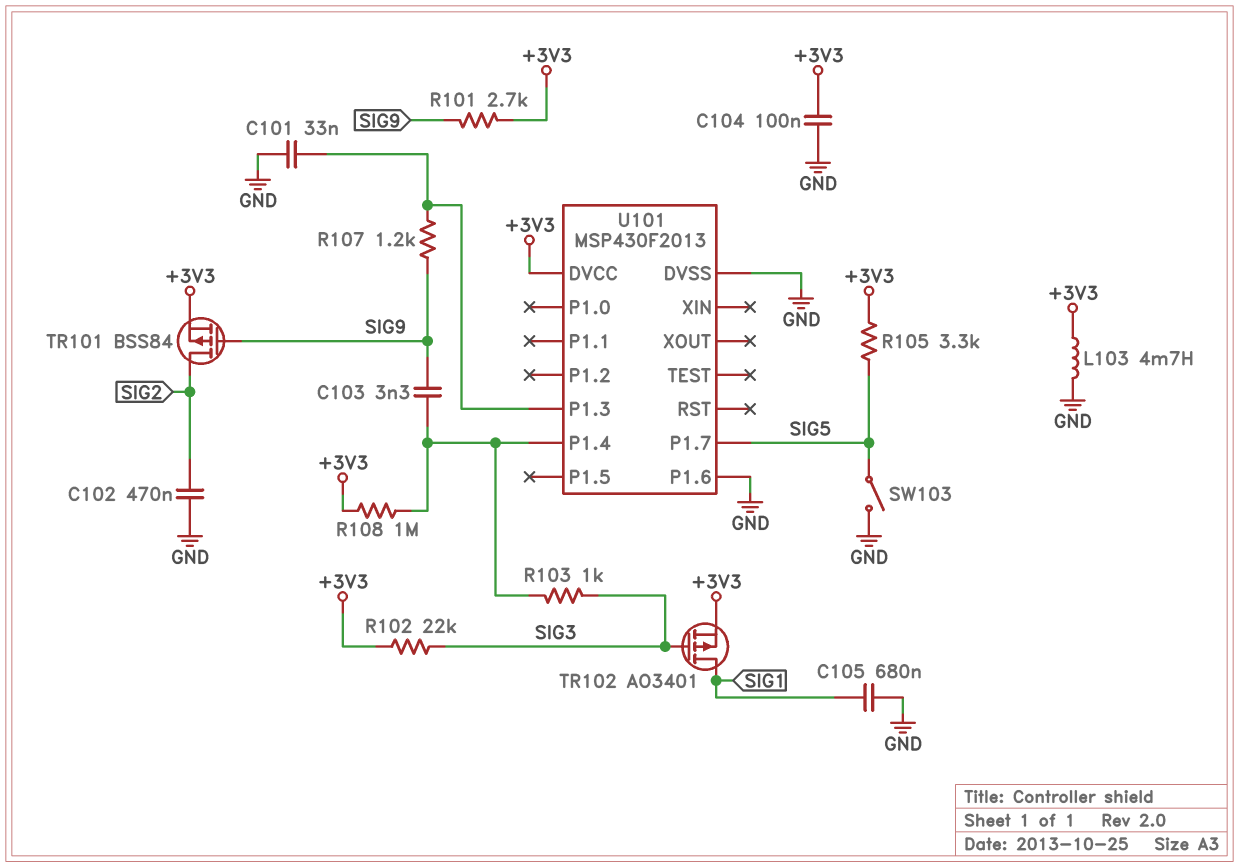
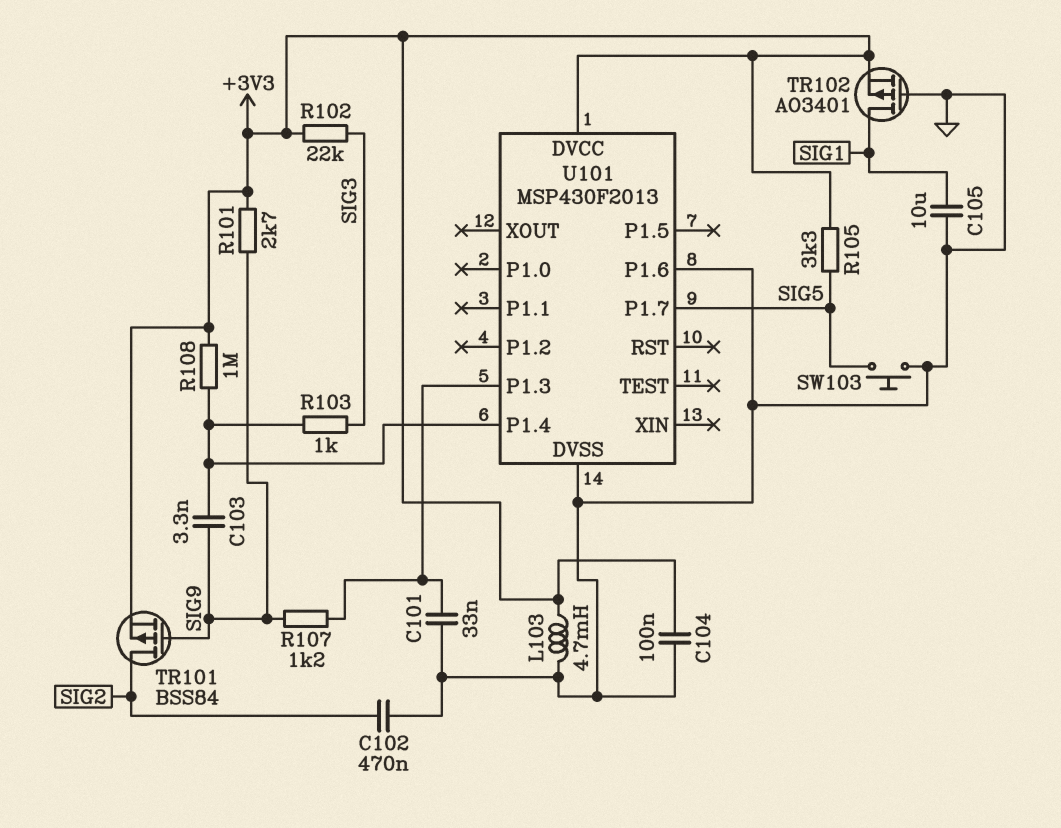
C105: 680nF (GND, SIG1) -> 10uF (GND, SIG1)
SW103: switch (GND, SIG5) -> button (GND, SIG5)
TR102: PMOS AO3401 (G SIG3, D SIG1, S +3V3) -> PMOS AO3401 (G GND, D SIG1, S +3V3)

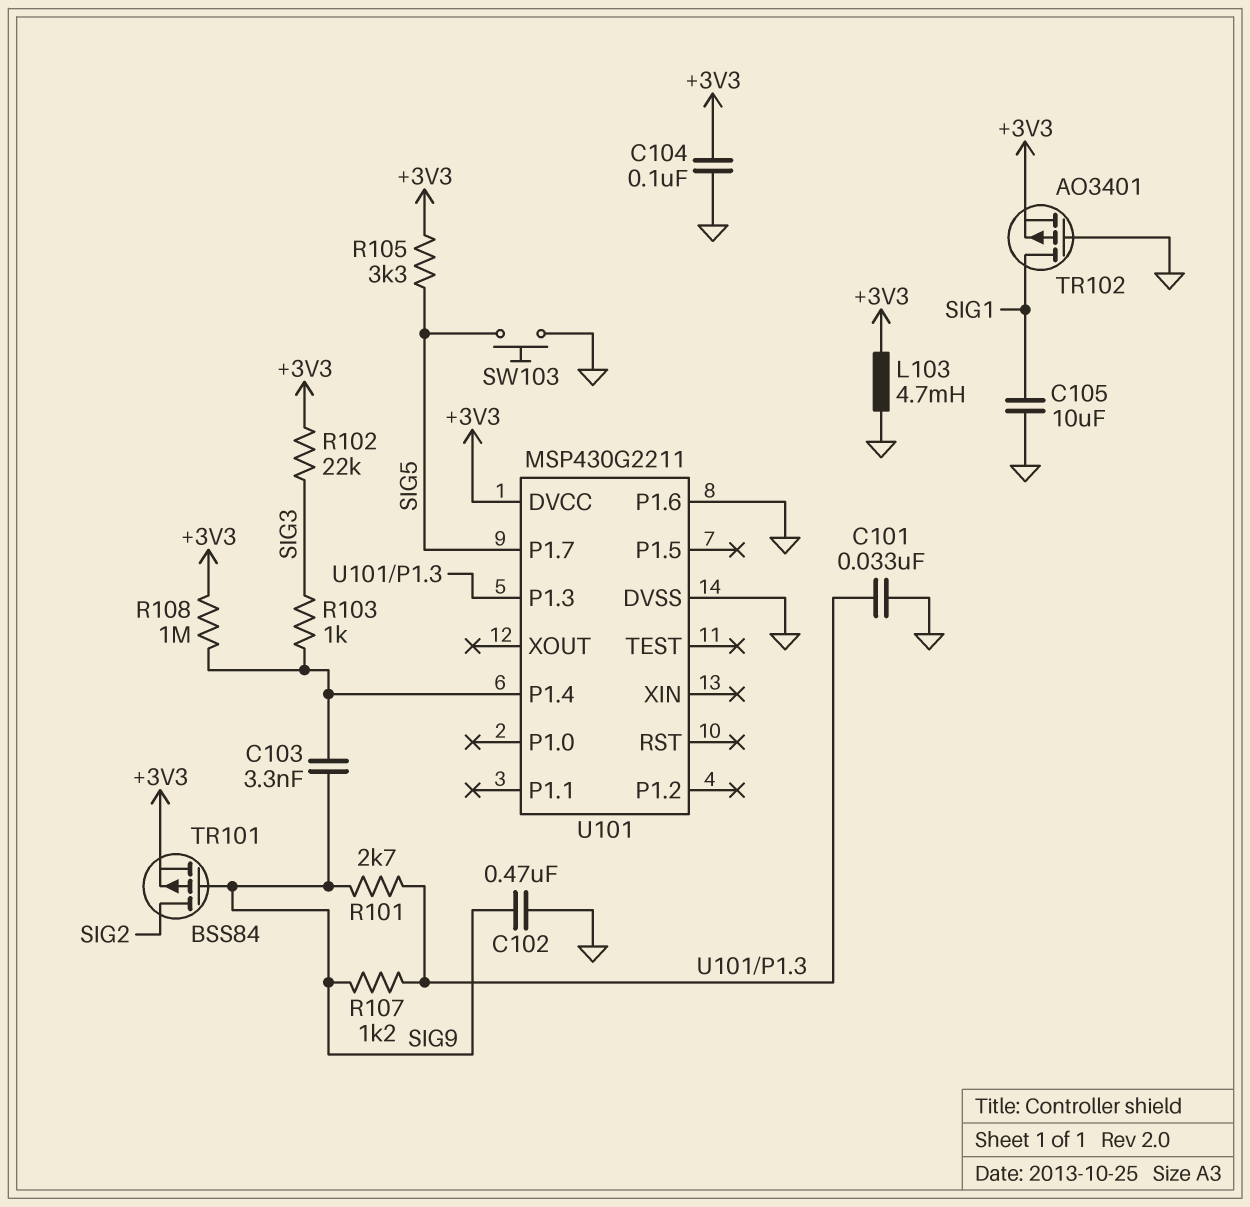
C102: 470nF (GND, SIG2) -> 470nF (GND, SIG9)
R101: 2.7k (+3V3, SIG9) -> 2.7k (SIG9, U101/P1.3)
U101: MSP430F2013 -> MSP430G2211

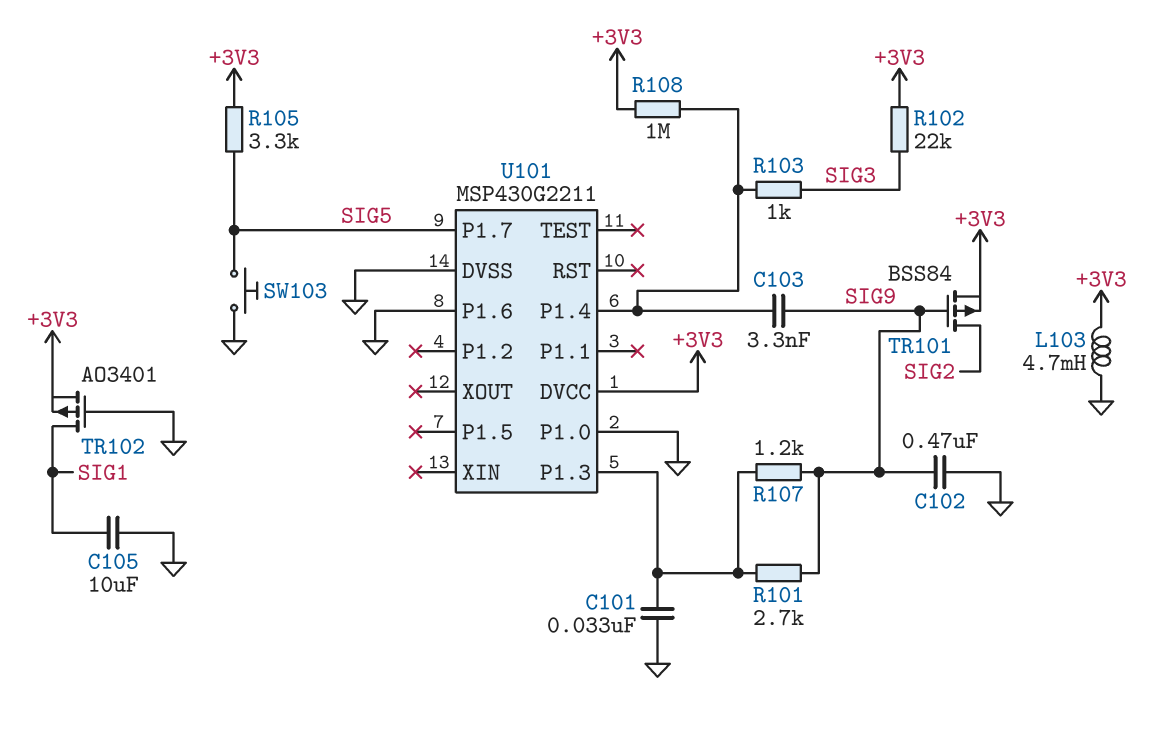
C104: 100nF (+3V3, GND) -> none
U101 pin P1.0: none -> GND

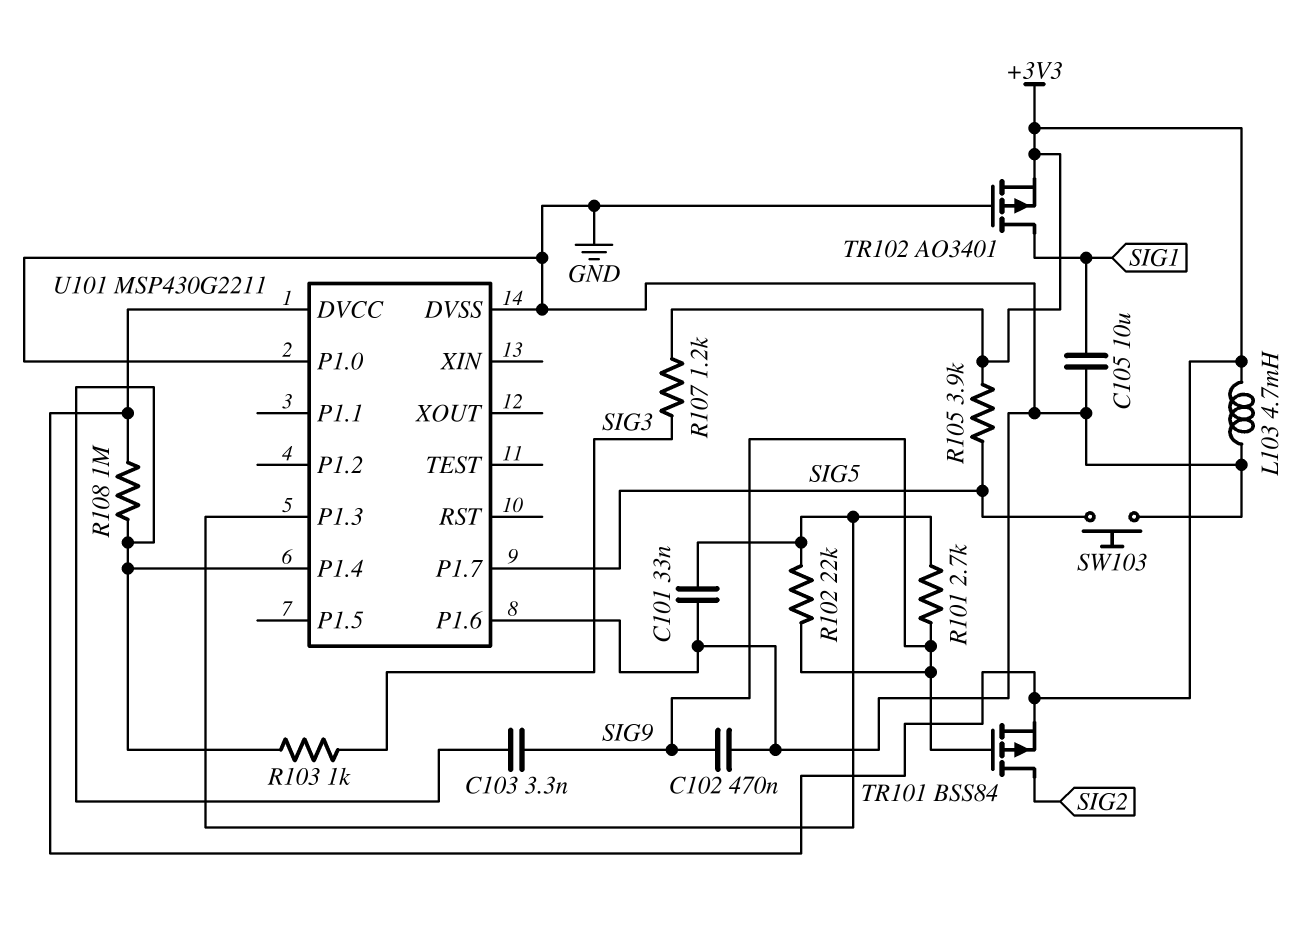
R102: 22k (+3V3, SIG3) -> 22k (SIG9, U101/P1.3)
R105: 3.3k (+3V3, SIG5) -> 3.9k (+3V3, SIG5)
R107: 1.2k (SIG9, U101/P1.3) -> 1.2k (+3V3, SIG3)

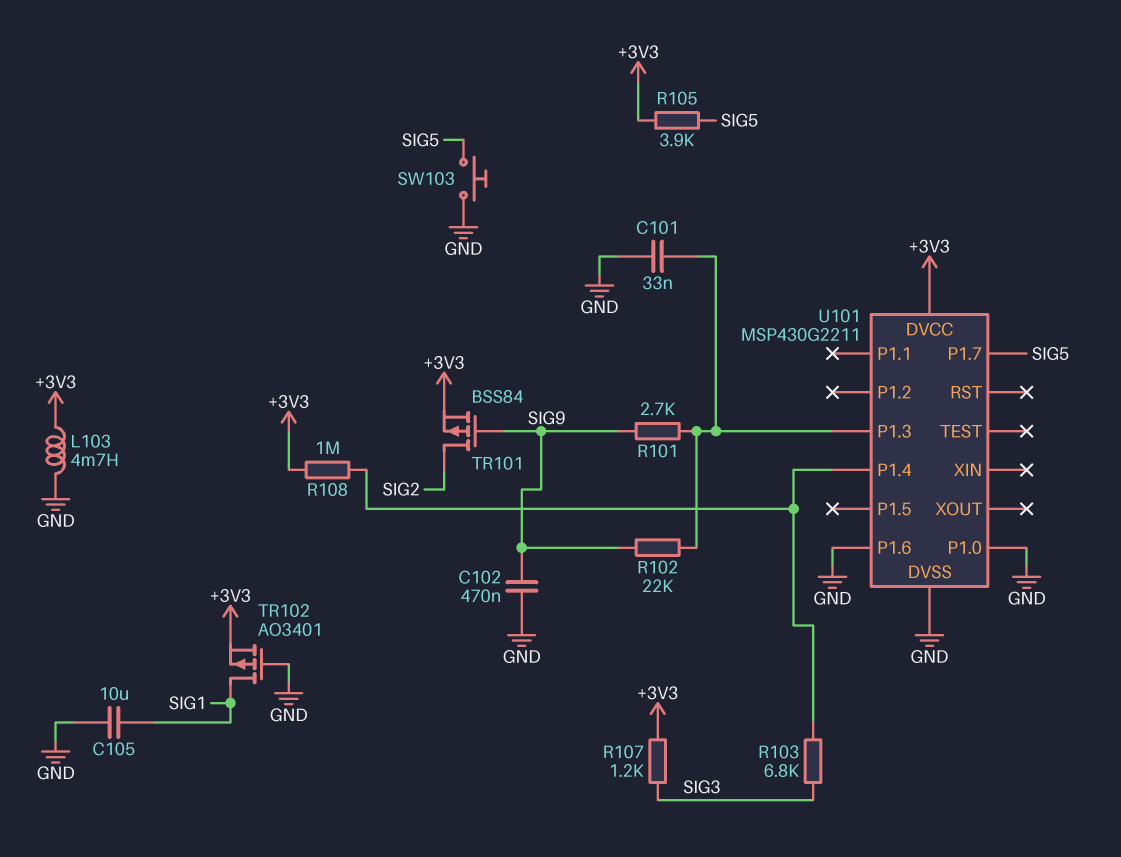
C103: 3.3nF (SIG9, U101/P1.4) -> none
R103: 1k (SIG3, U101/P1.4) -> 6.8k (SIG3, U101/P1.4)

